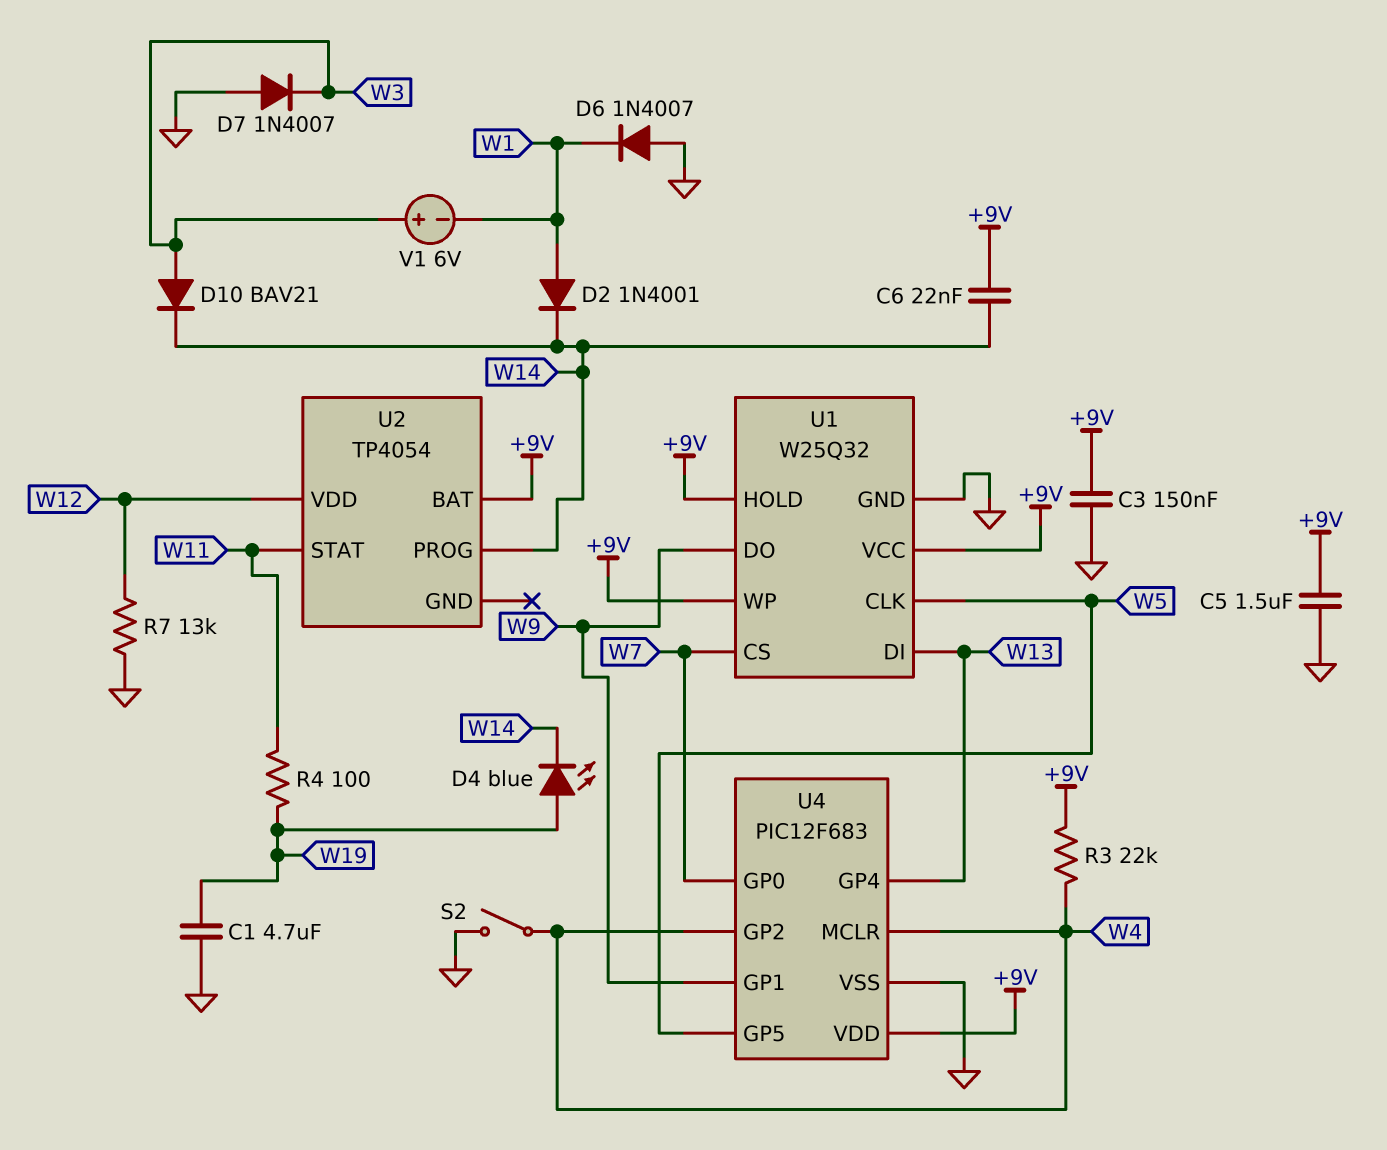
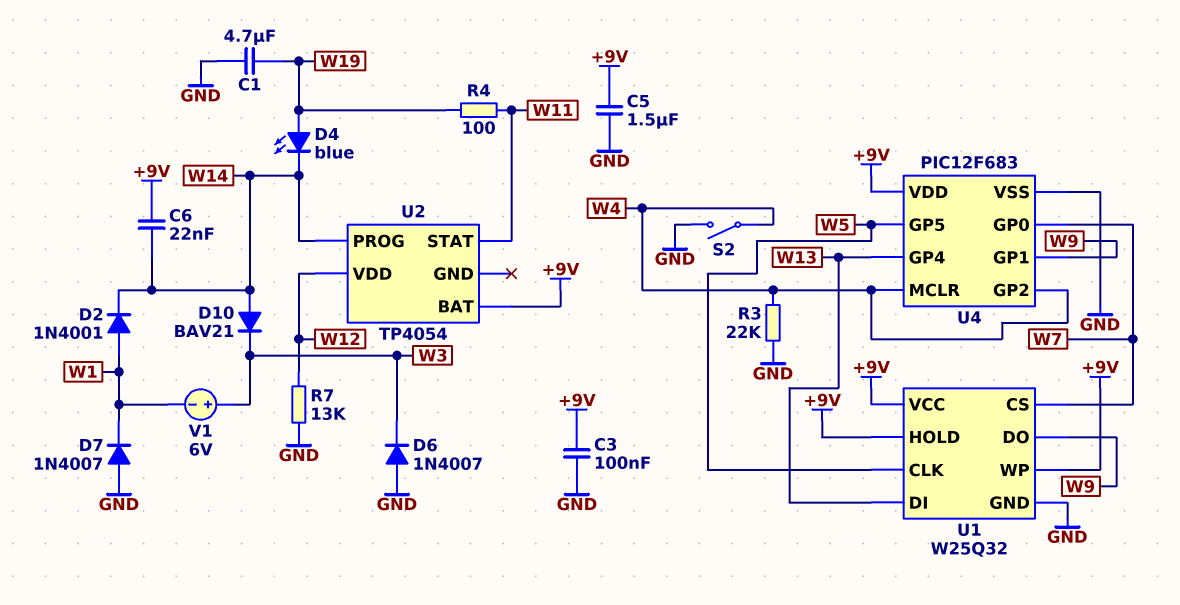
C3: 150nF (+9V, GND) -> 100nF (+9V, GND)
D6: diode 1N4007 (A GND, K W1) -> diode 1N4007 (A GND, K W3)
D7: diode 1N4007 (A GND, K W3) -> diode 1N4007 (A GND, K W1)
D10: diode BAV21 (A W3, K W14) -> diode BAV21 (A W14, K W3)
R3: 22k (+9V, W4) -> 22k (GND, W4)

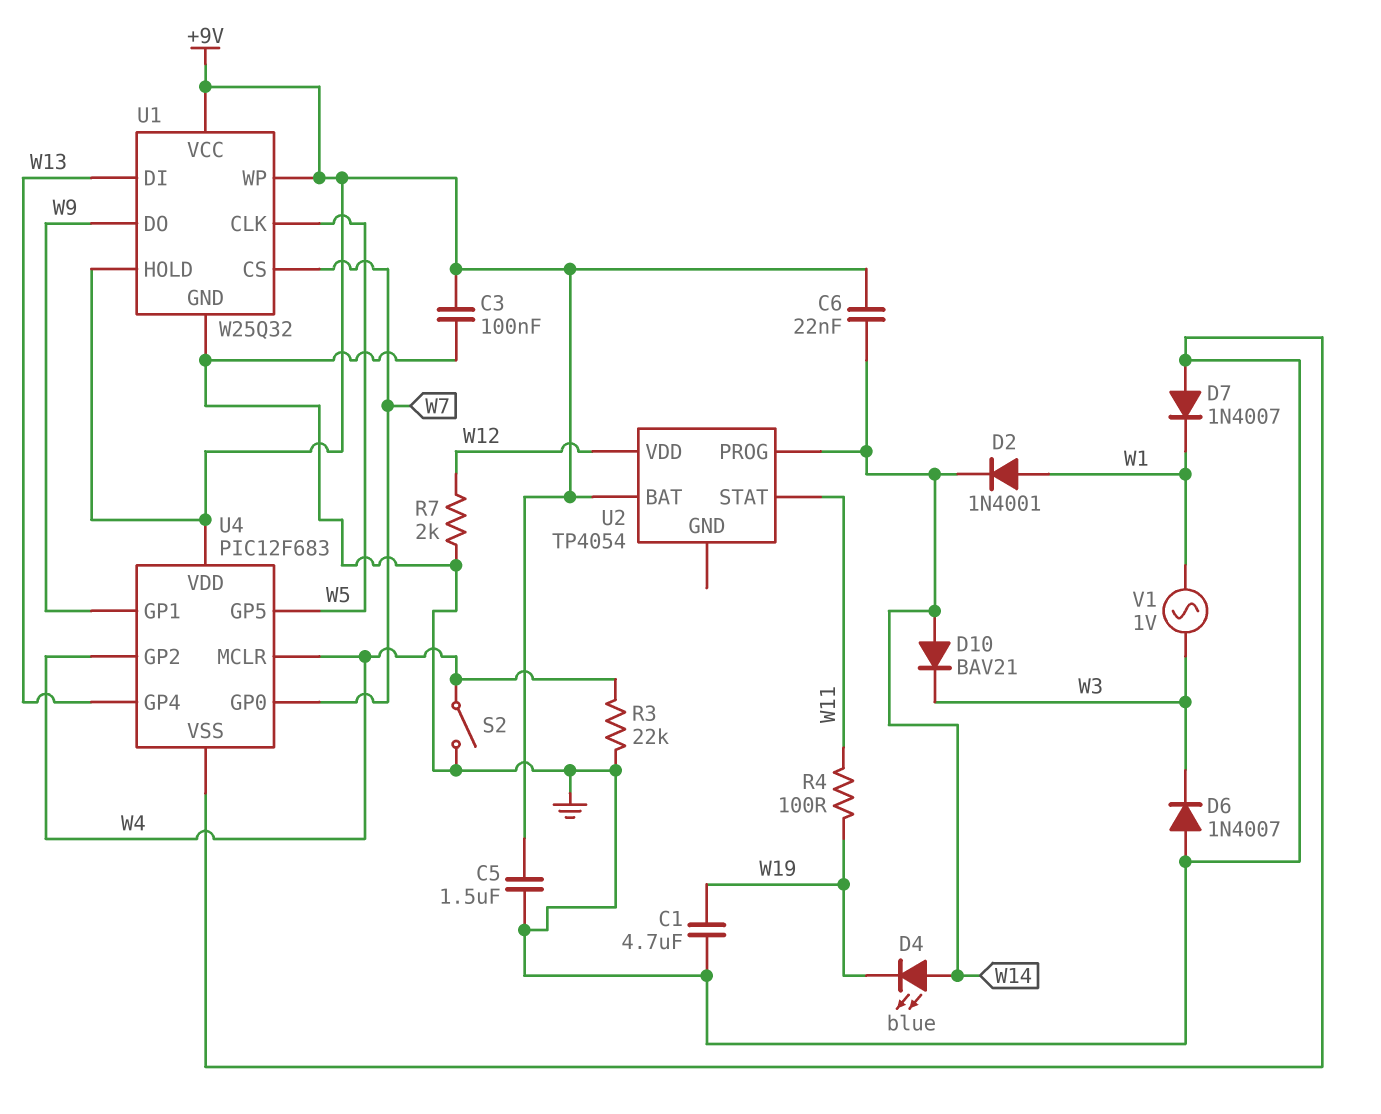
D4: LED blue (A W19, K W14) -> LED blue (A W14, K W19)
R7: 13k (GND, W12) -> 2k (GND, W12)
V1: 6V (plus W3, minus W1) -> AC 1V (W1, W3)

